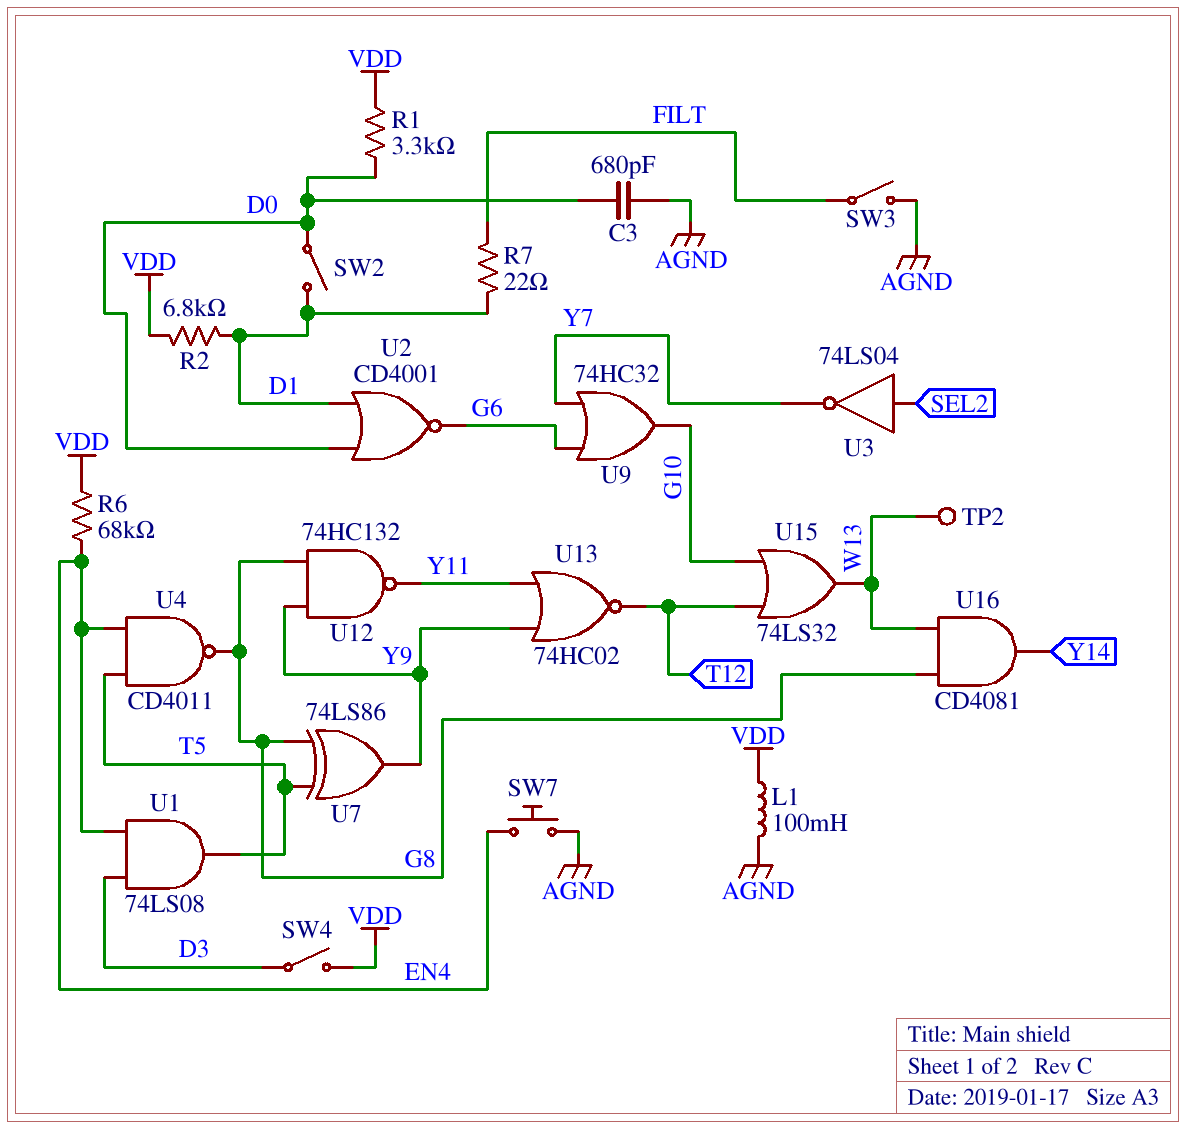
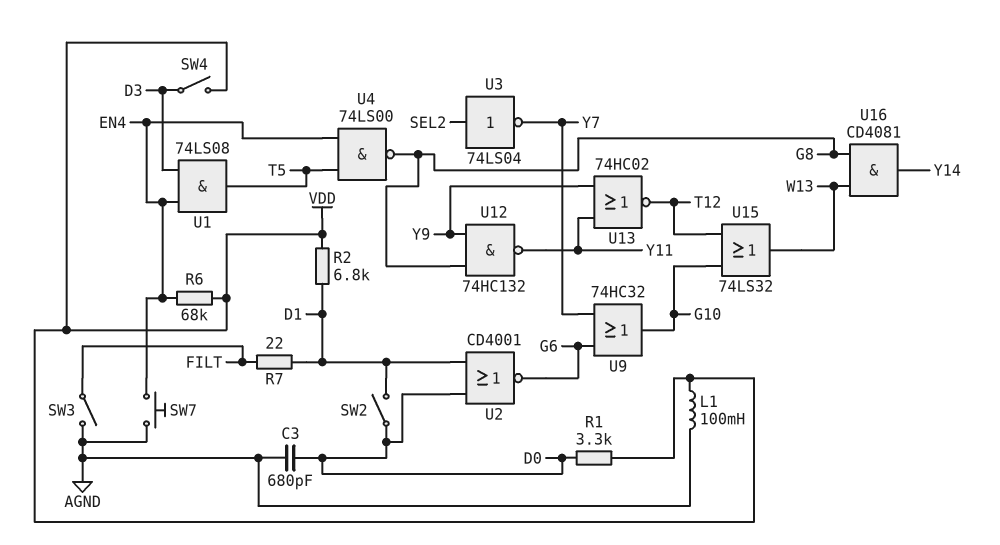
TP2: test point (W13) -> none
U4: NAND CD4011 (in EN4, in T5, out G8) -> NAND 74LS00 (in EN4, in T5, out G8)
U7: XOR 74LS86 (in G8, in T5, out Y9) -> none

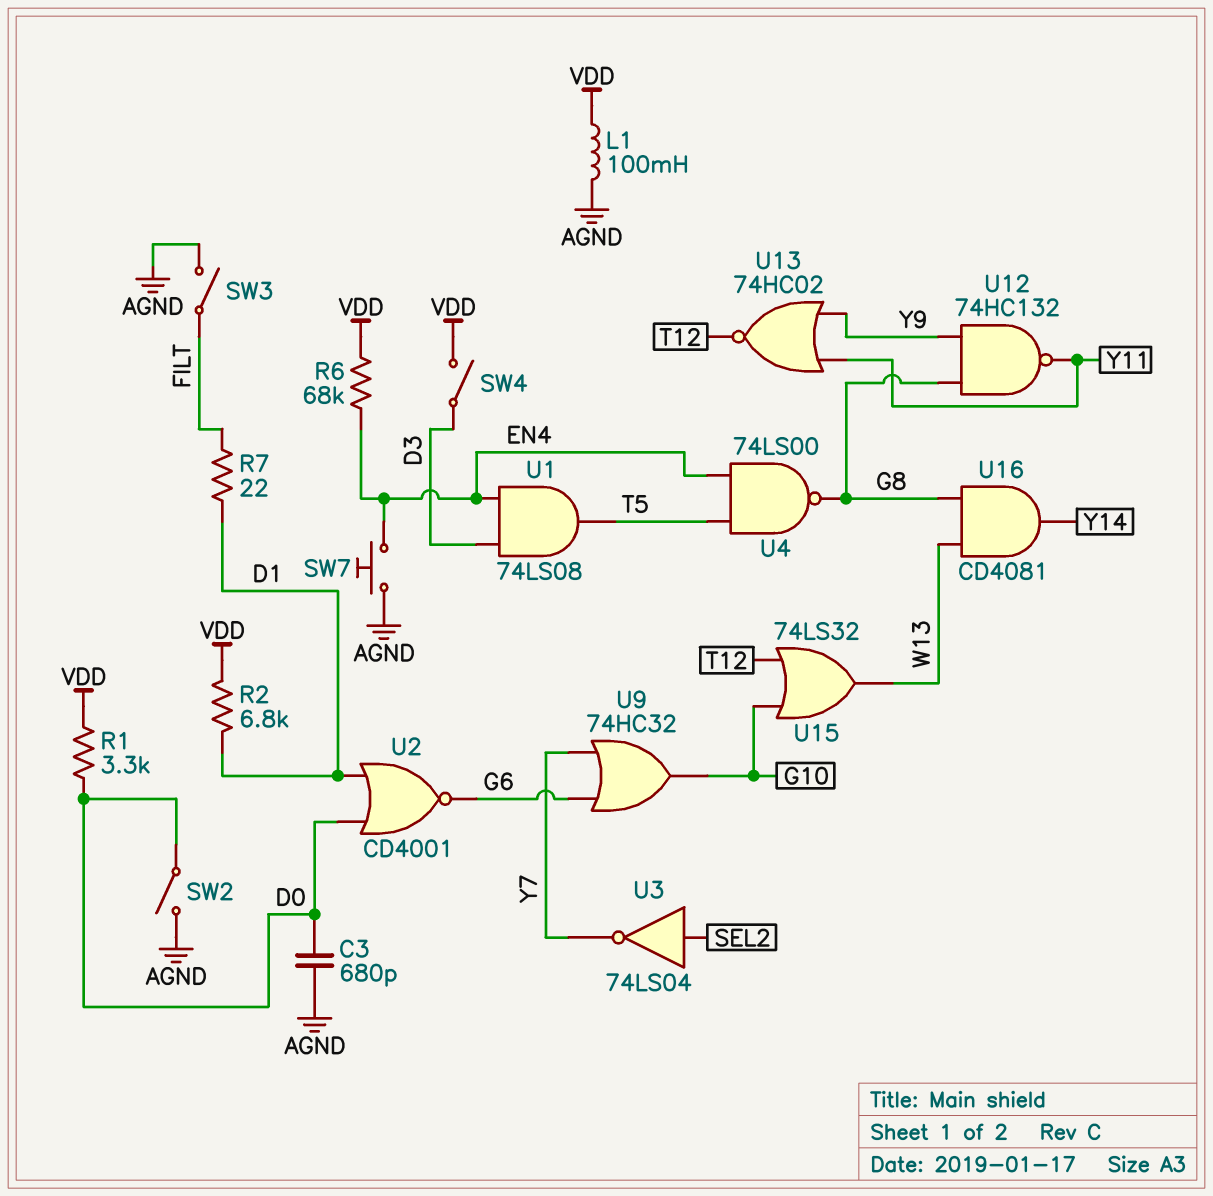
SW2: switch (D0, D1) -> switch (AGND, D0)

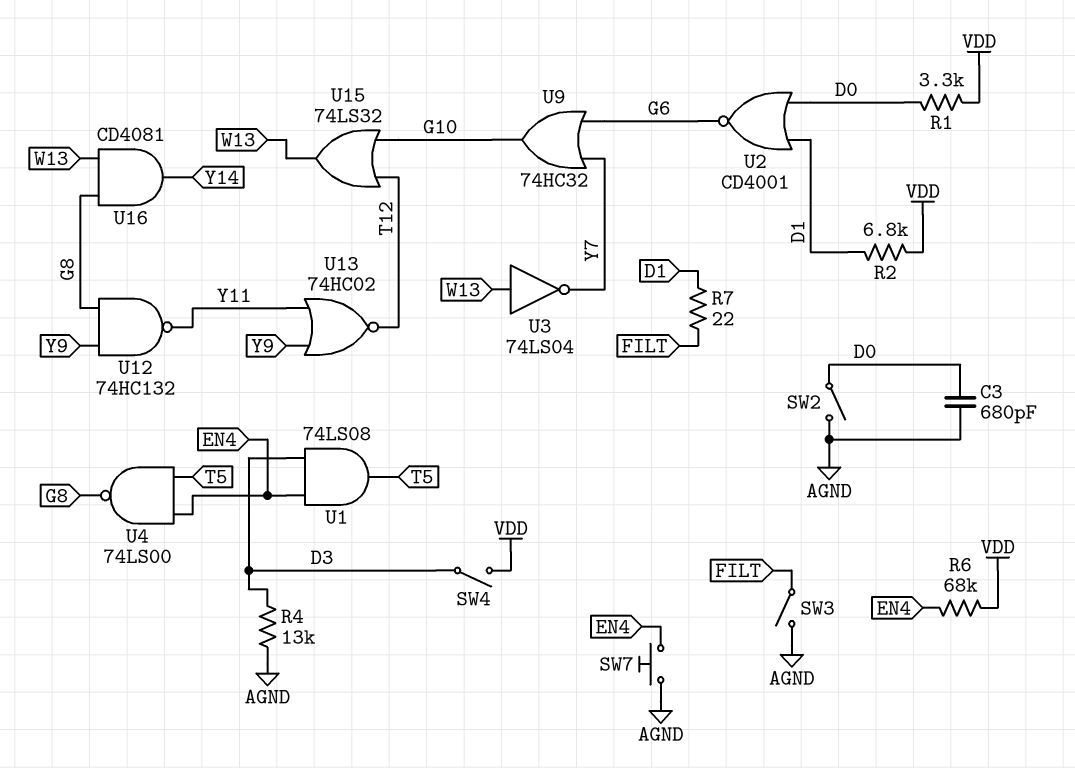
L1: 100mH (AGND, VDD) -> none
R4: none -> 13k (AGND, D3)
U3: NOT 74LS04 (in SEL2, out Y7) -> NOT 74LS04 (in W13, out Y7)

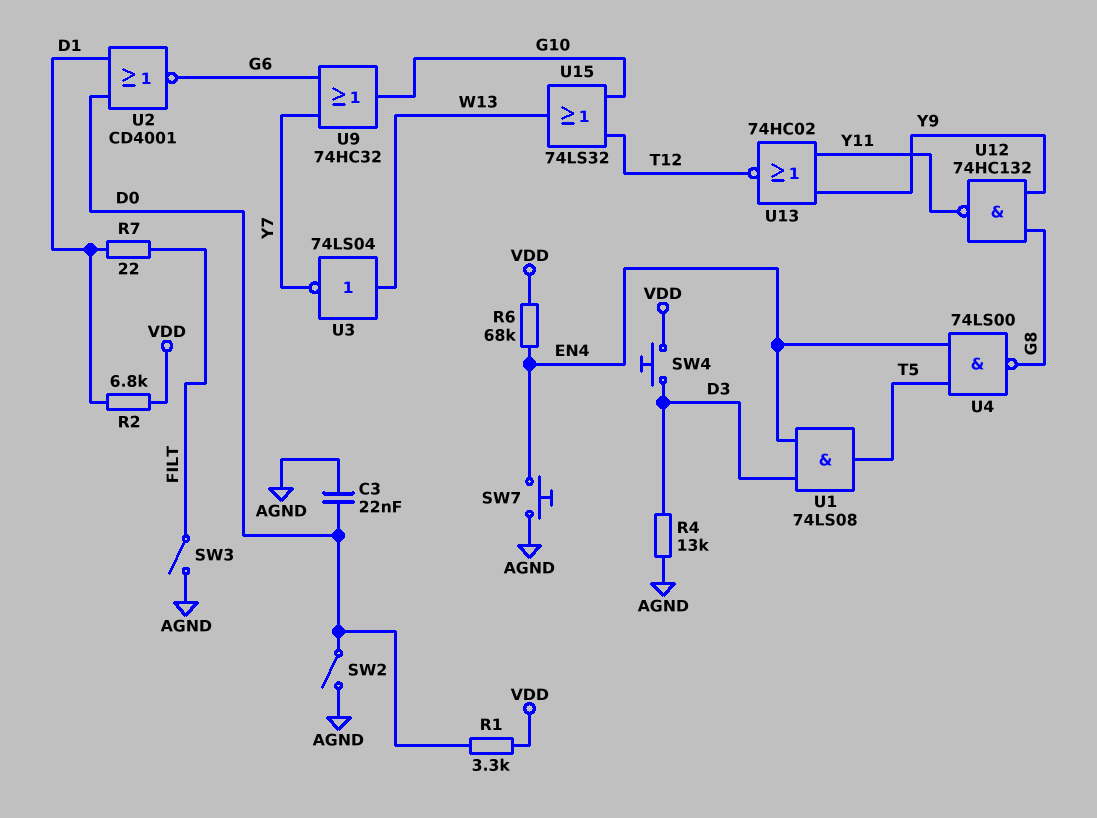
C3: 680pF (AGND, D0) -> 22nF (AGND, D0)
SW4: switch (D3, VDD) -> button (D3, VDD)
U16: AND CD4081 (in G8, in W13, out Y14) -> none

